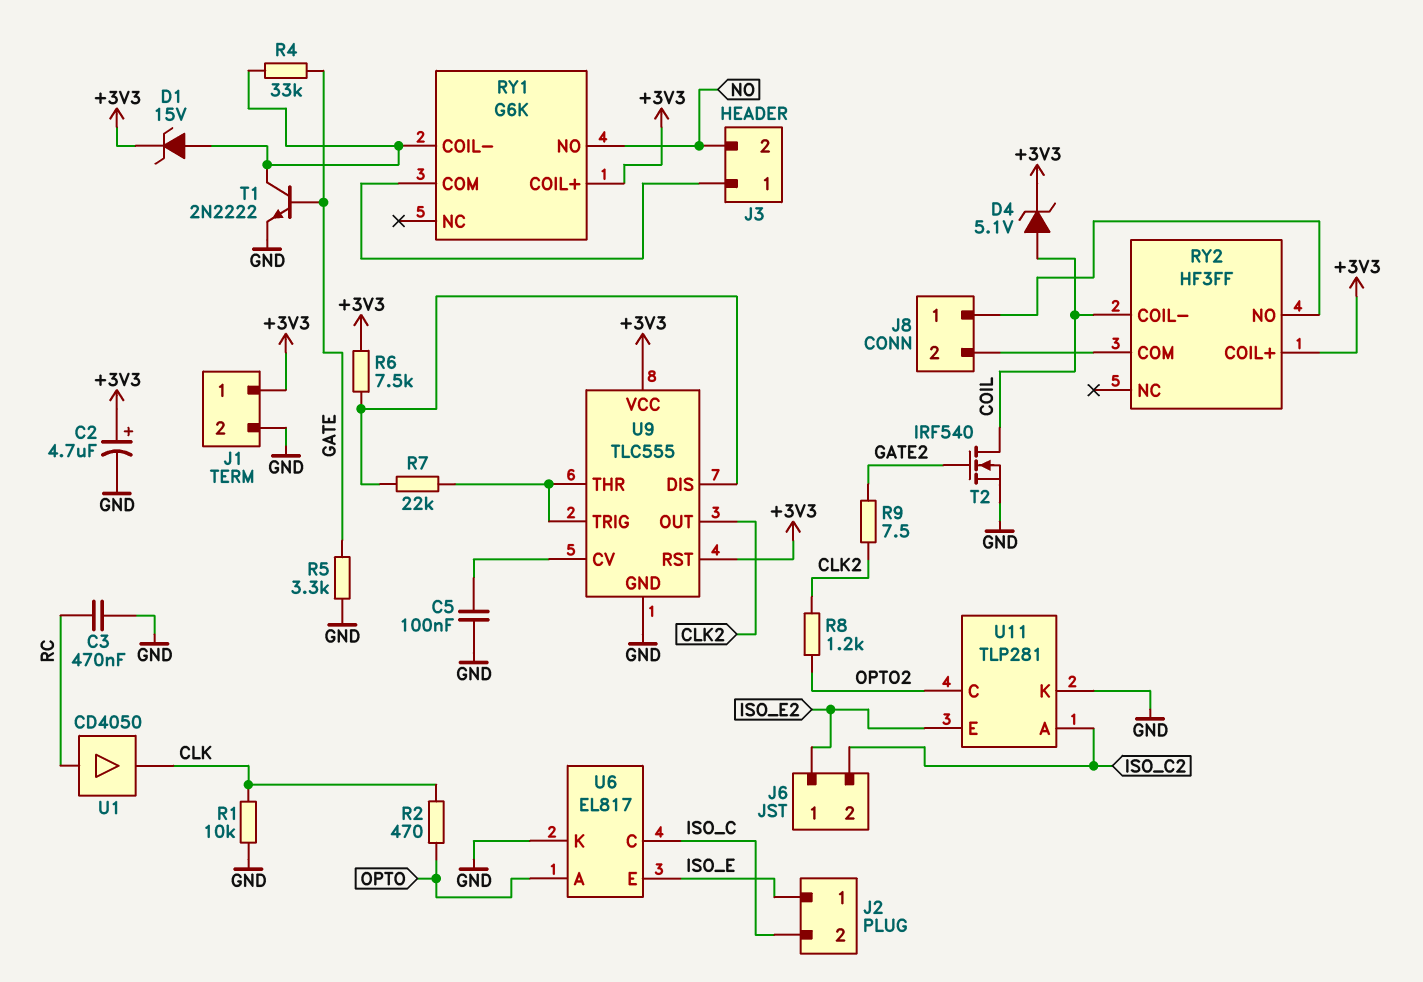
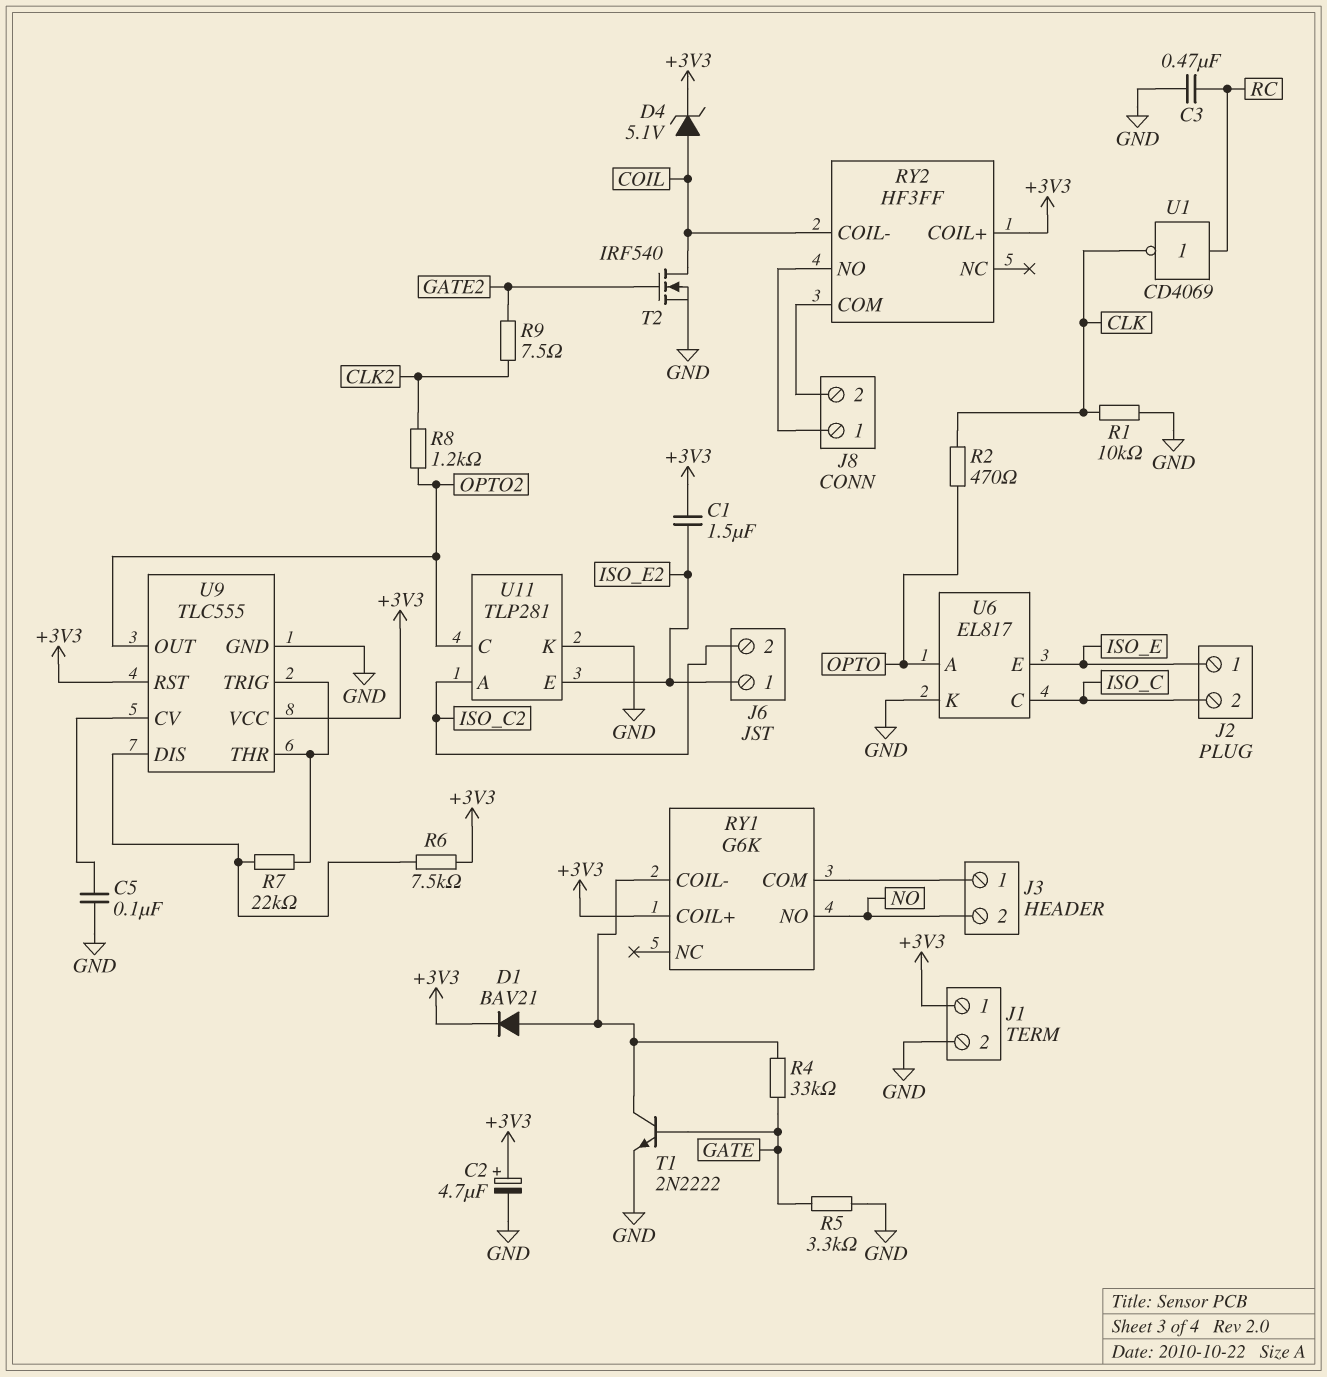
C1: none -> 1.5uF (+3V3, ISO_E2)
D1: zener 15V (A RY1/COIL-, K +3V3) -> diode BAV21 (A RY1/COIL-, K +3V3)
U1: buffer CD4050 (in RC, out CLK) -> NOT CD4069 (in RC, out CLK)
U9 pin OUT: CLK2 -> OPTO2

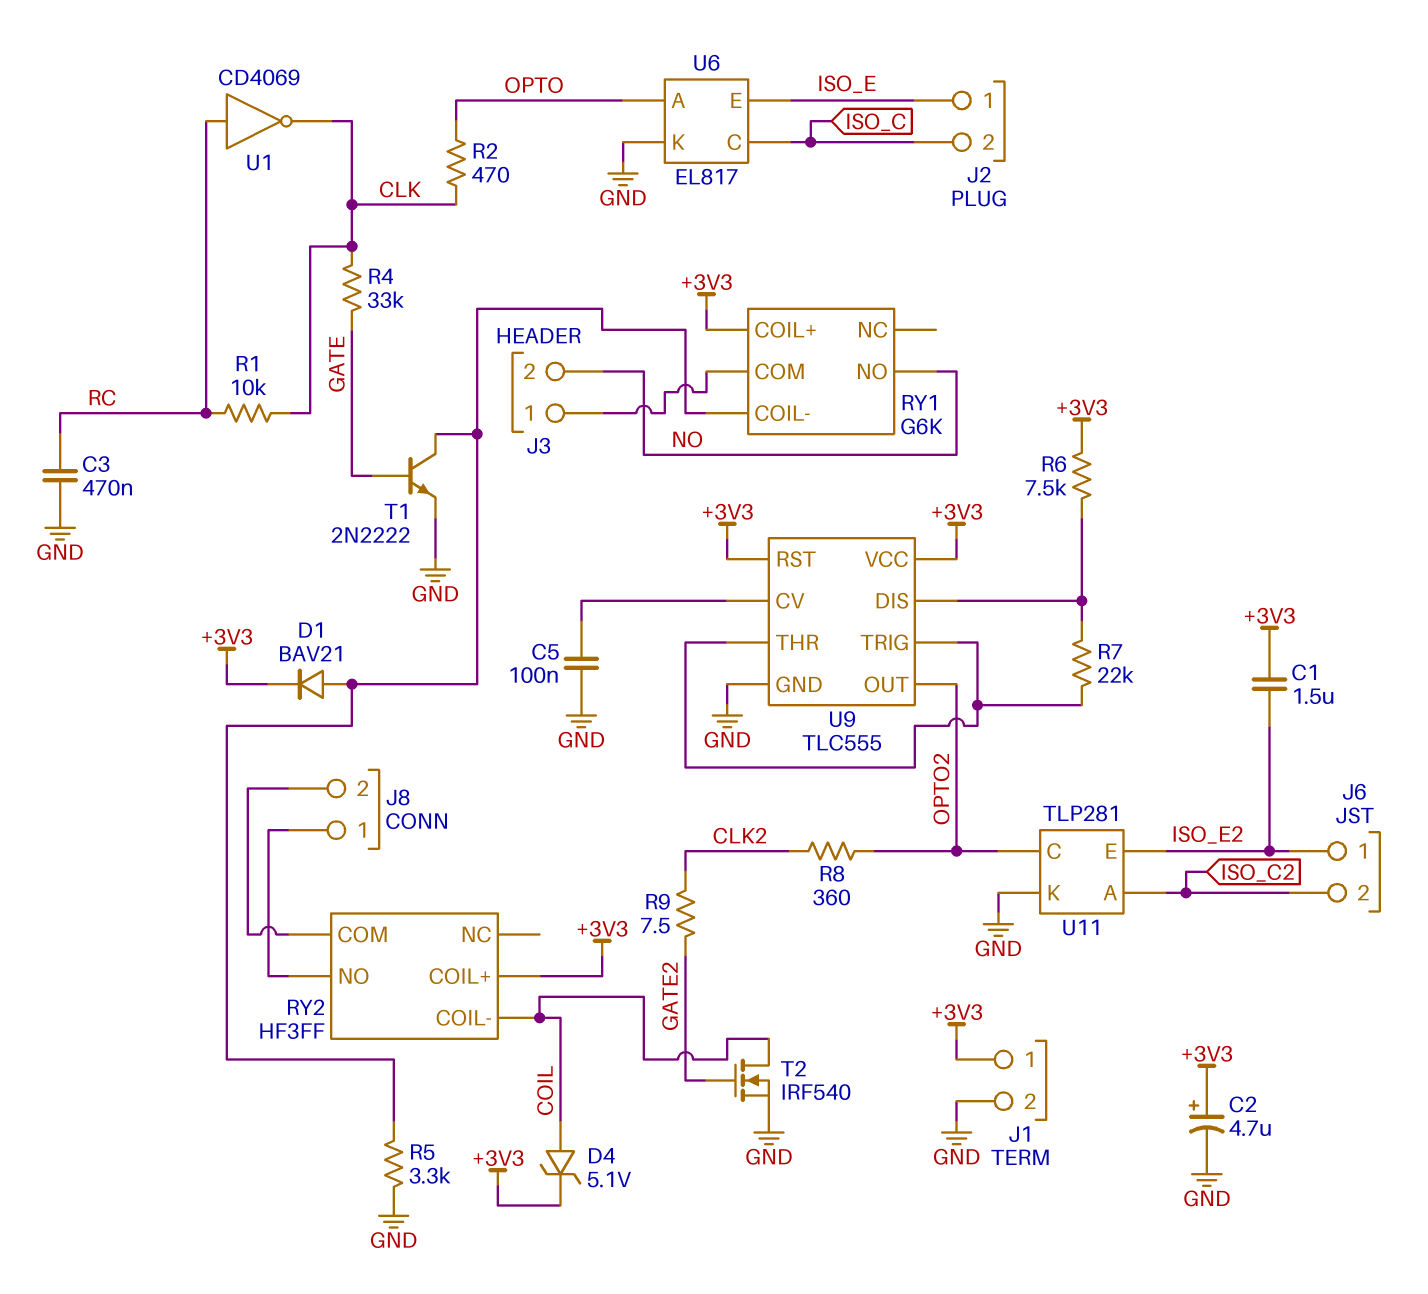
R1: 10k (CLK, GND) -> 10k (CLK, RC)
R4: 33k (GATE, RY1/COIL-) -> 33k (CLK, GATE)
R5: 3.3k (GATE, GND) -> 3.3k (GND, RY1/COIL-)
R8: 1.2k (CLK2, OPTO2) -> 360 (CLK2, OPTO2)

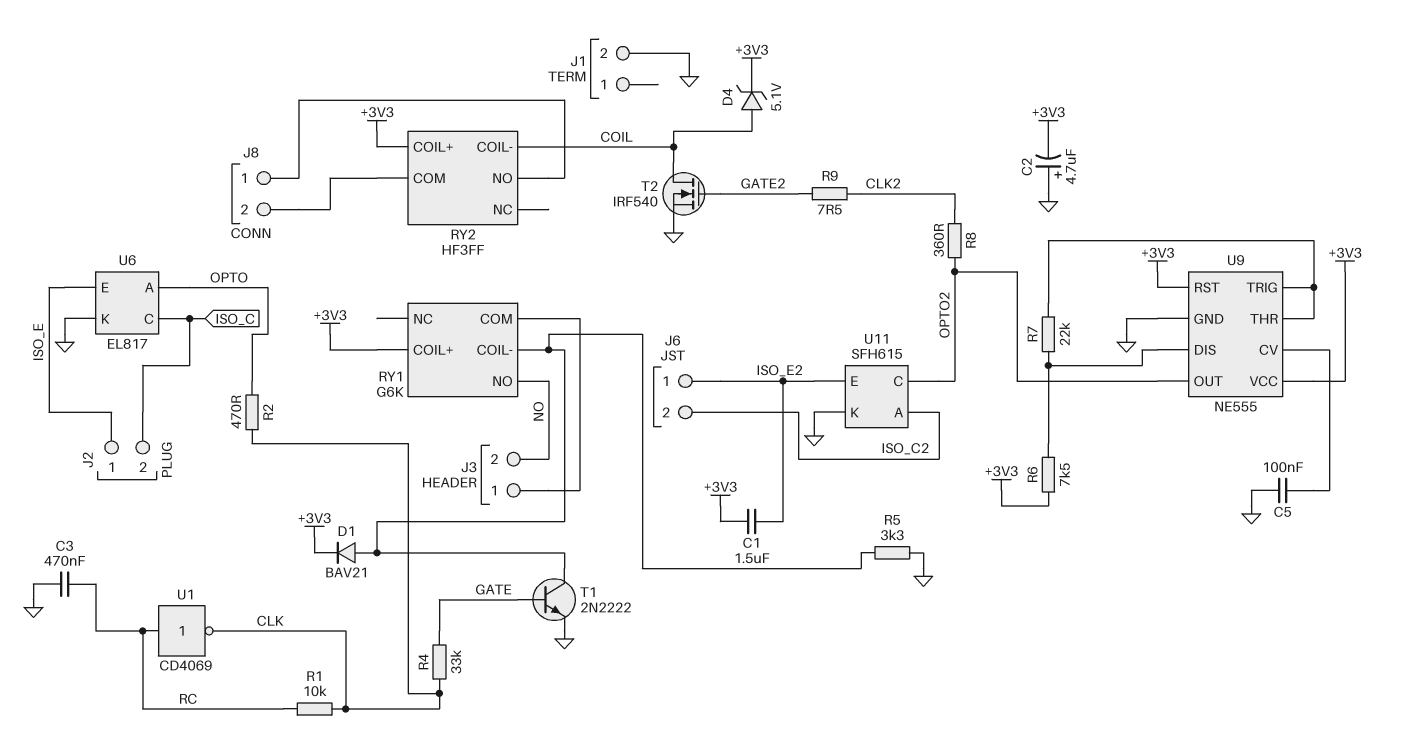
C2: 4.7uF (plus +3V3, minus GND) -> 4.7uF (plus GND, minus +3V3)
J1 pin 1: +3V3 -> none
U9: TLC555 -> NE555
U11: TLP281 -> SFH615

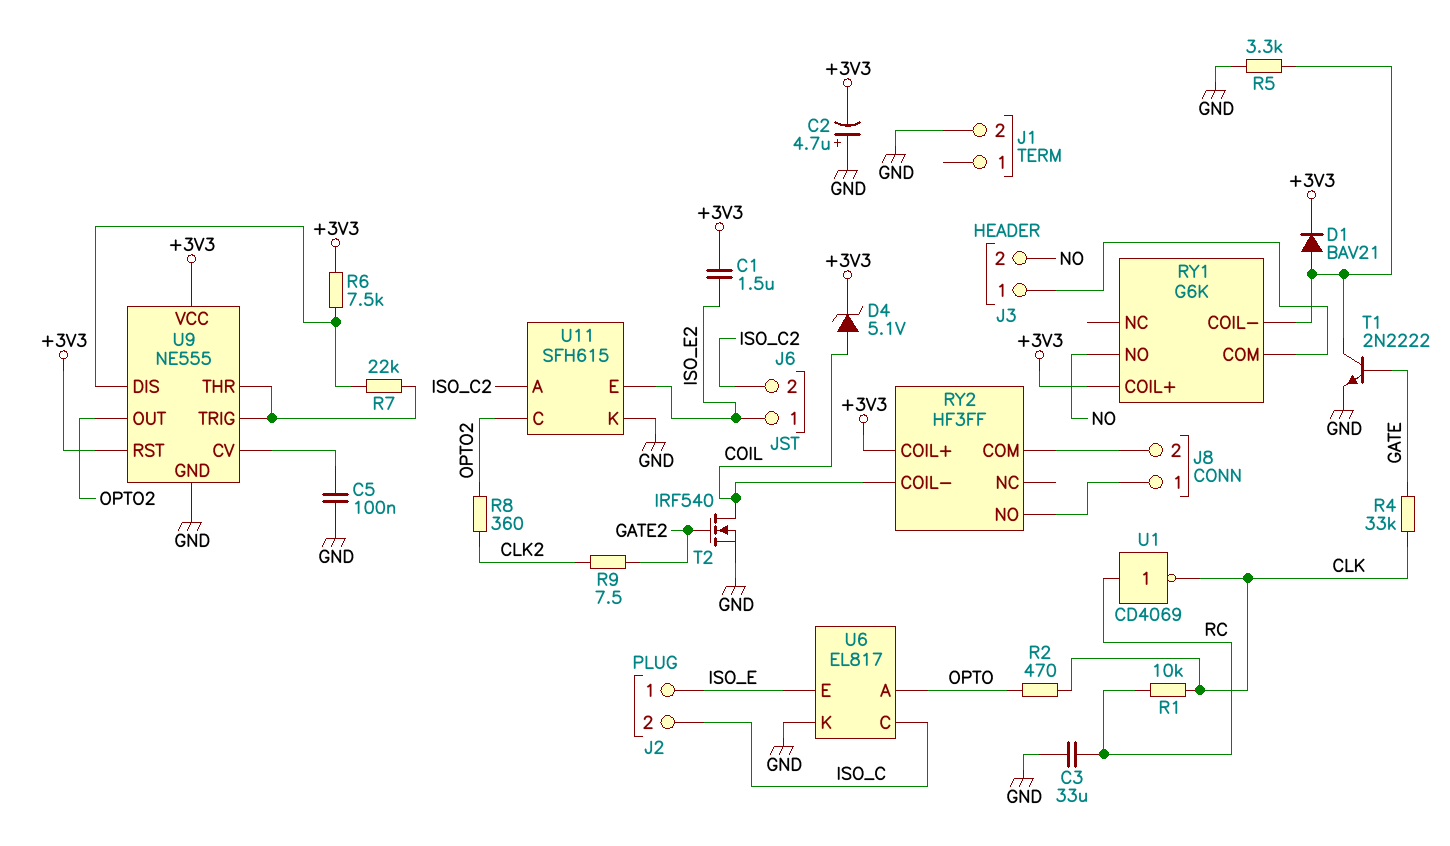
C3: 470nF (GND, RC) -> 33uF (GND, RC)

